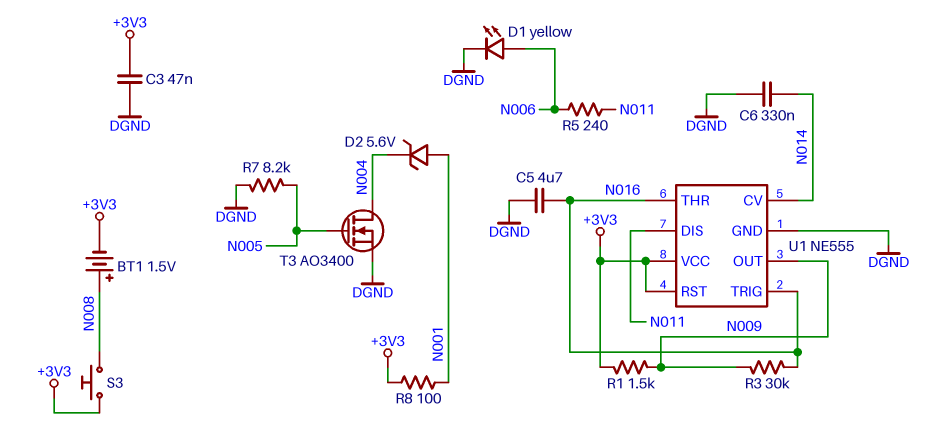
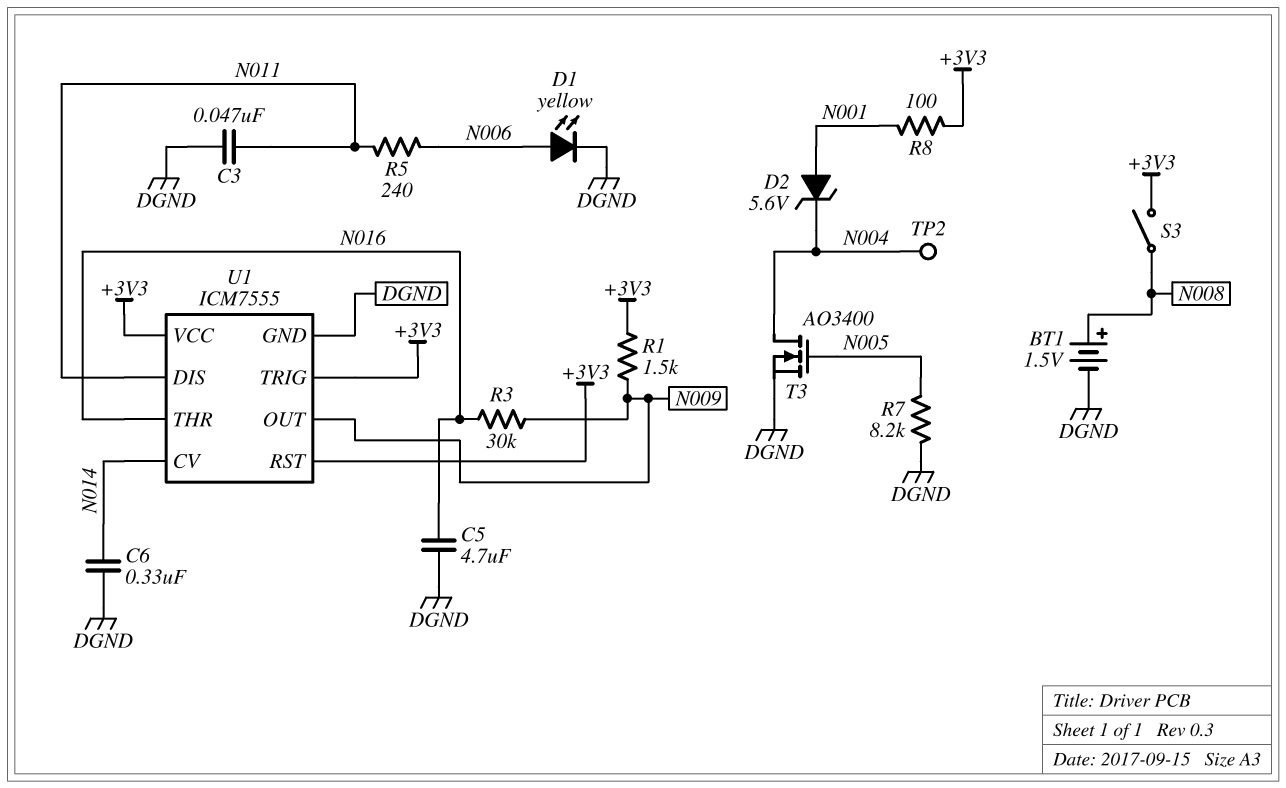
BT1: 1.5V (plus N008, minus +3V3) -> 1.5V (plus N008, minus DGND)
C3: 47nF (+3V3, DGND) -> 47nF (DGND, N011)
S3: button (+3V3, N008) -> switch (+3V3, N008)
TP2: none -> test point (N004)
U1: NE555 -> ICM7555
U1 pin TRIG: N016 -> +3V3

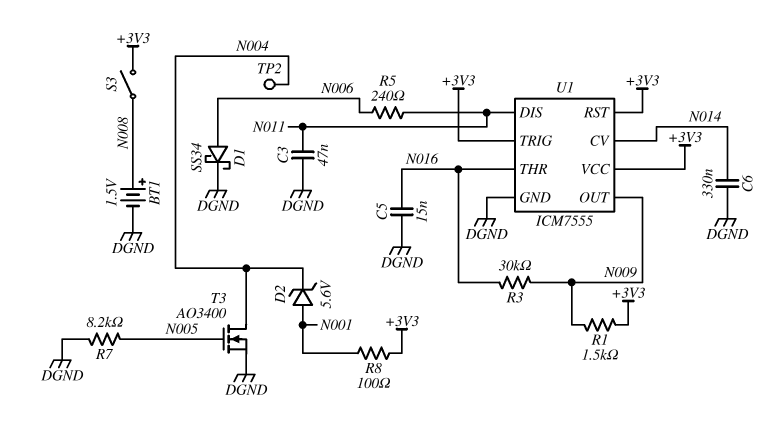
C5: 4.7uF (DGND, N016) -> 15nF (DGND, N016)
D1: LED yellow (A N006, K DGND) -> schottky SS34 (A N006, K DGND)

